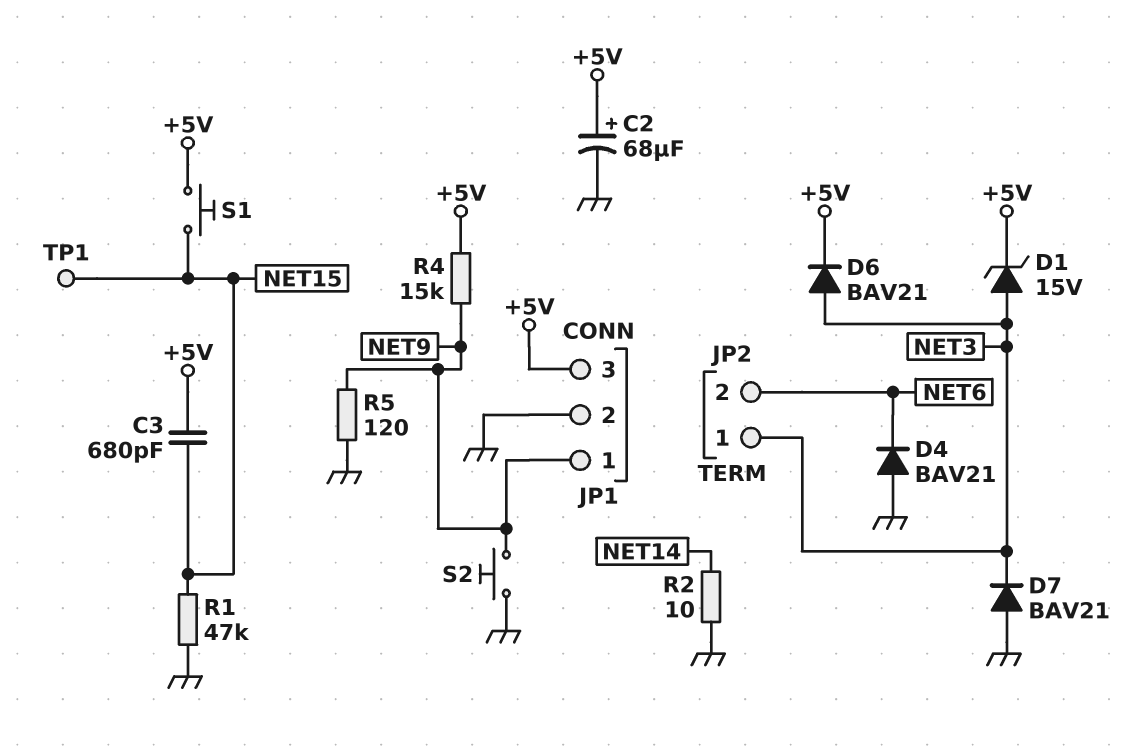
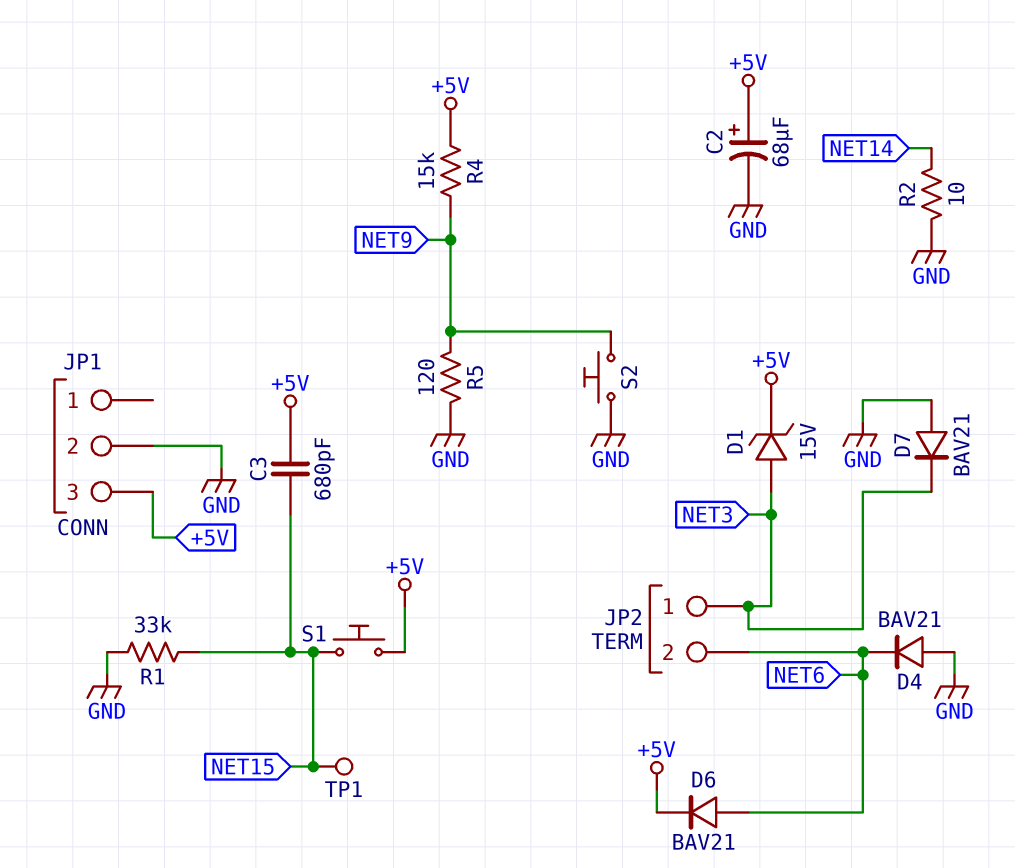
D6: diode BAV21 (A NET3, K +5V) -> diode BAV21 (A NET6, K +5V)
JP1 pin 1: NET9 -> none
R1: 47k (GND, NET15) -> 33k (GND, NET15)

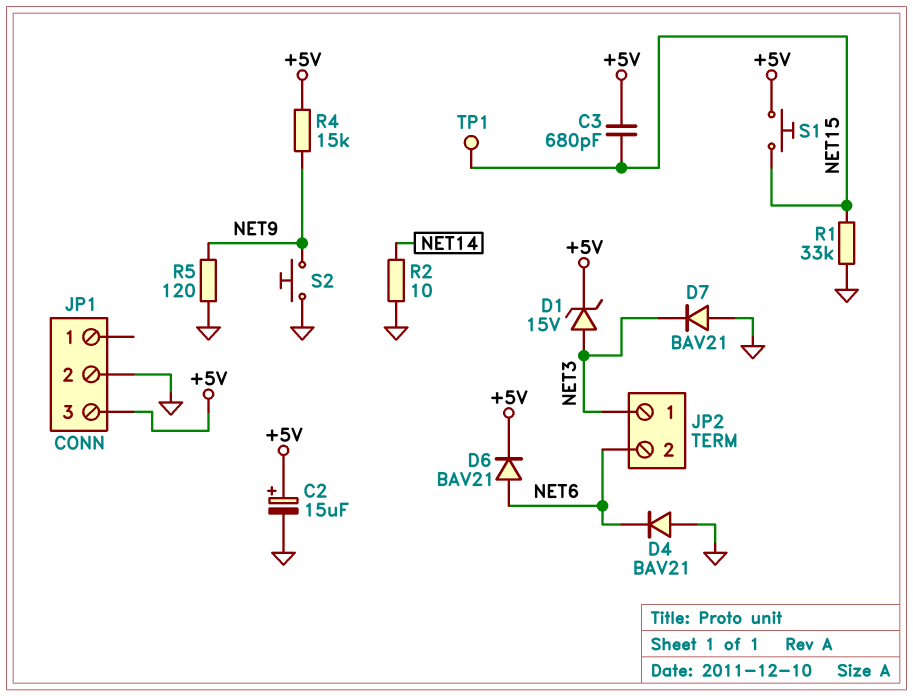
C2: 68uF (plus +5V, minus GND) -> 15uF (plus +5V, minus GND)

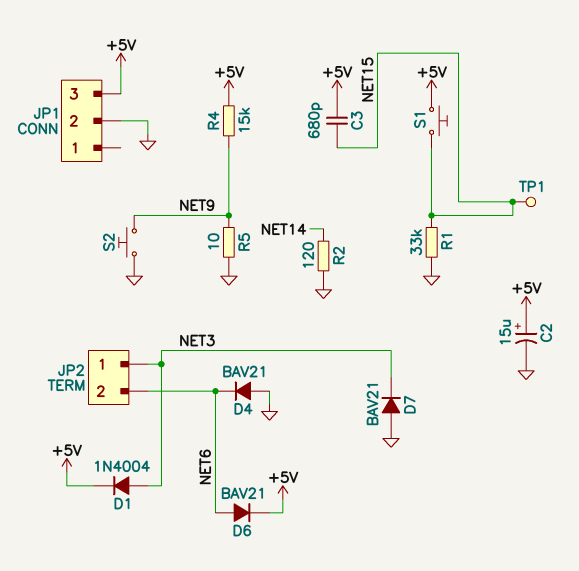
D1: zener 15V (A NET3, K +5V) -> diode 1N4004 (A NET3, K +5V)
R2: 10 (GND, NET14) -> 120 (GND, NET14)
R5: 120 (GND, NET9) -> 10 (GND, NET9)

